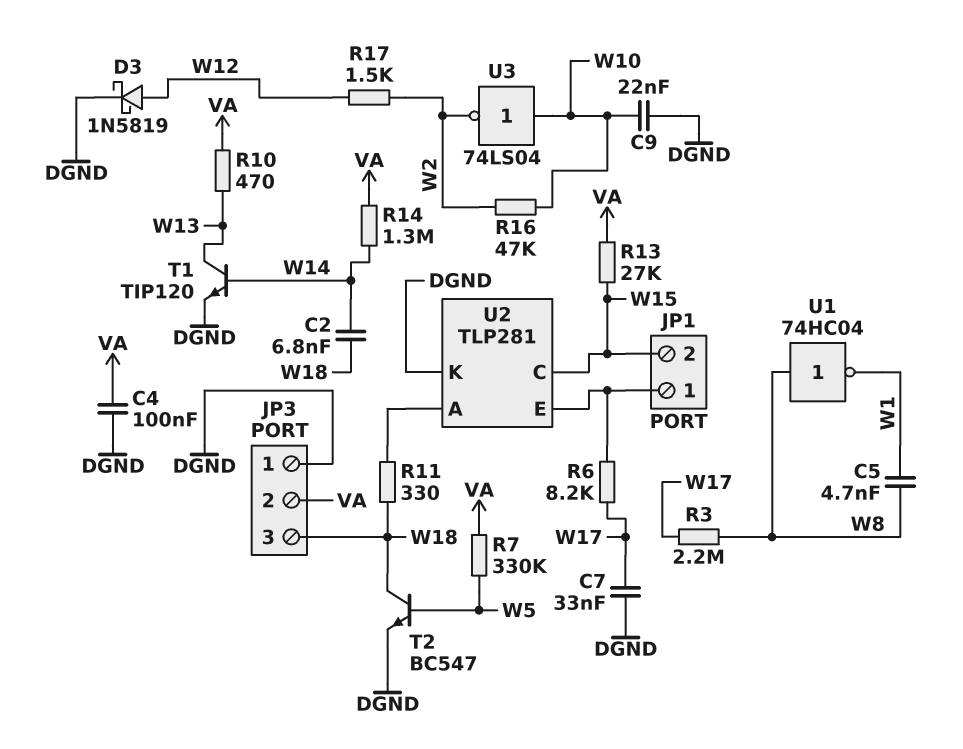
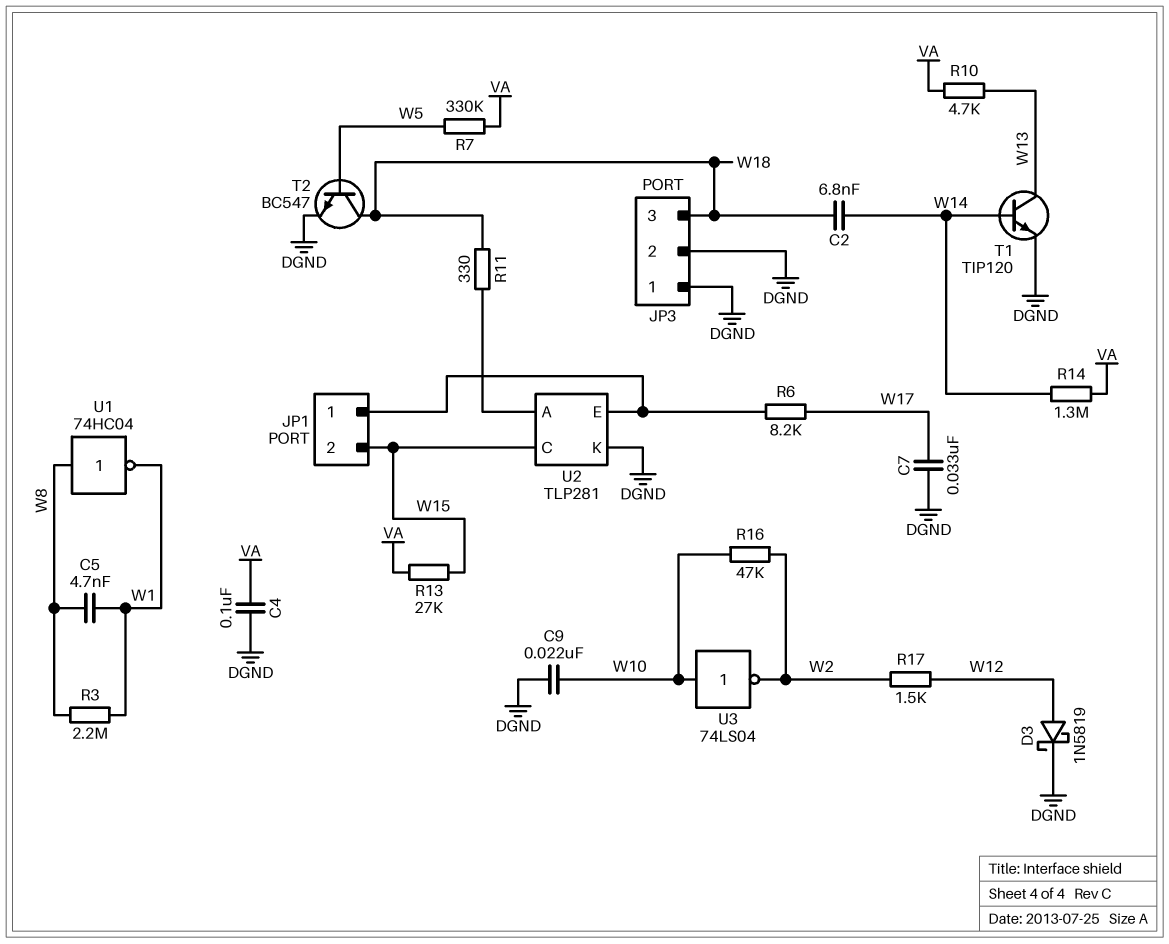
JP3 pin 2: VA -> DGND
R3: 2.2M (W8, W17) -> 2.2M (W1, W8)
R10: 470 (VA, W13) -> 4.7k (VA, W13)

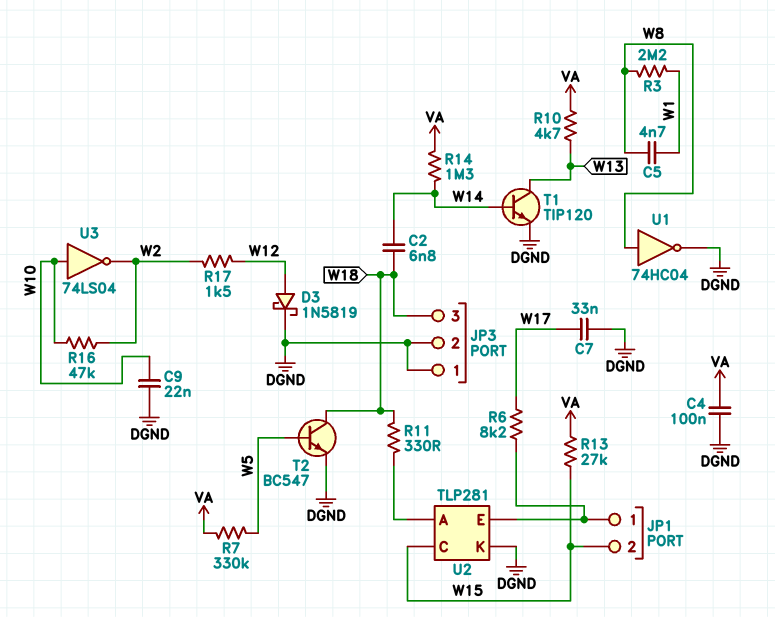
U1: NOT 74HC04 (in W8, out W1) -> NOT 74HC04 (in W8, out DGND)

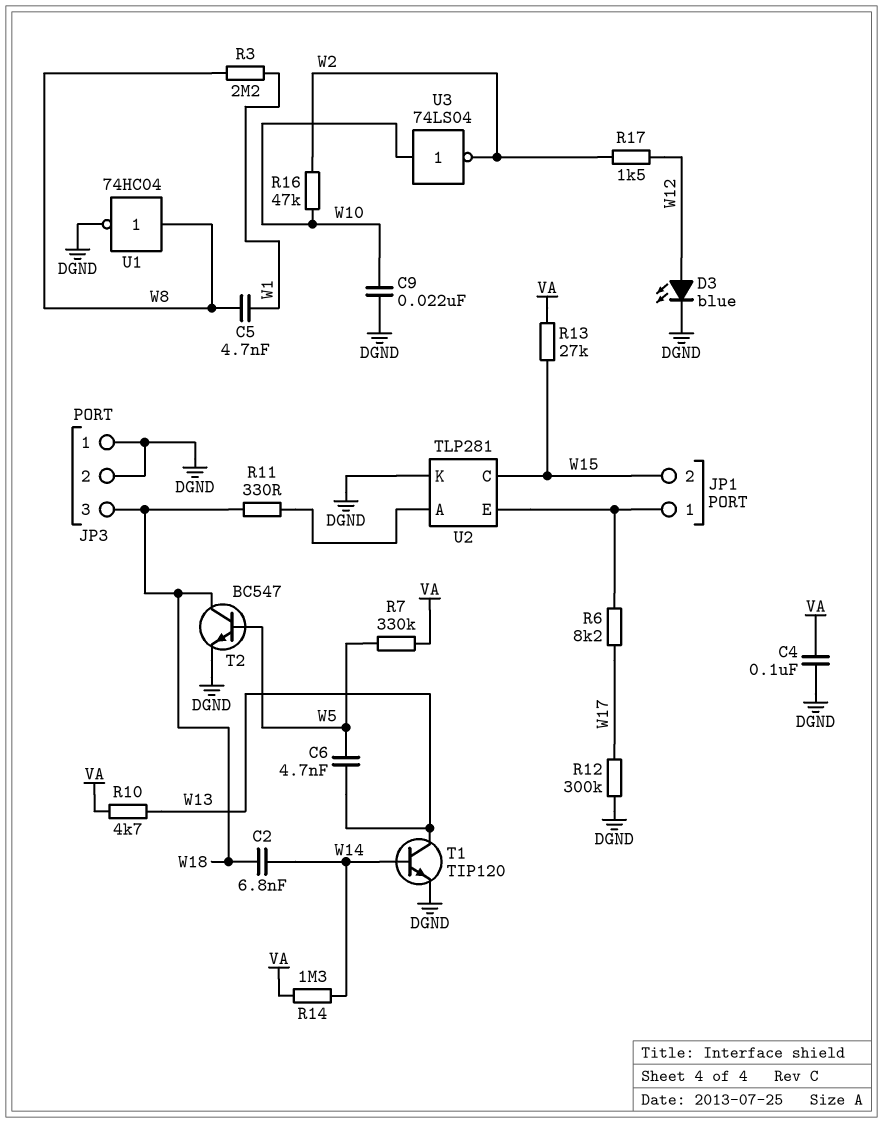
C6: none -> 4.7nF (W5, W13)
C7: 33nF (DGND, W17) -> none
D3: schottky 1N5819 (A W12, K DGND) -> LED blue (A W12, K DGND)
R12: none -> 300k (DGND, W17)

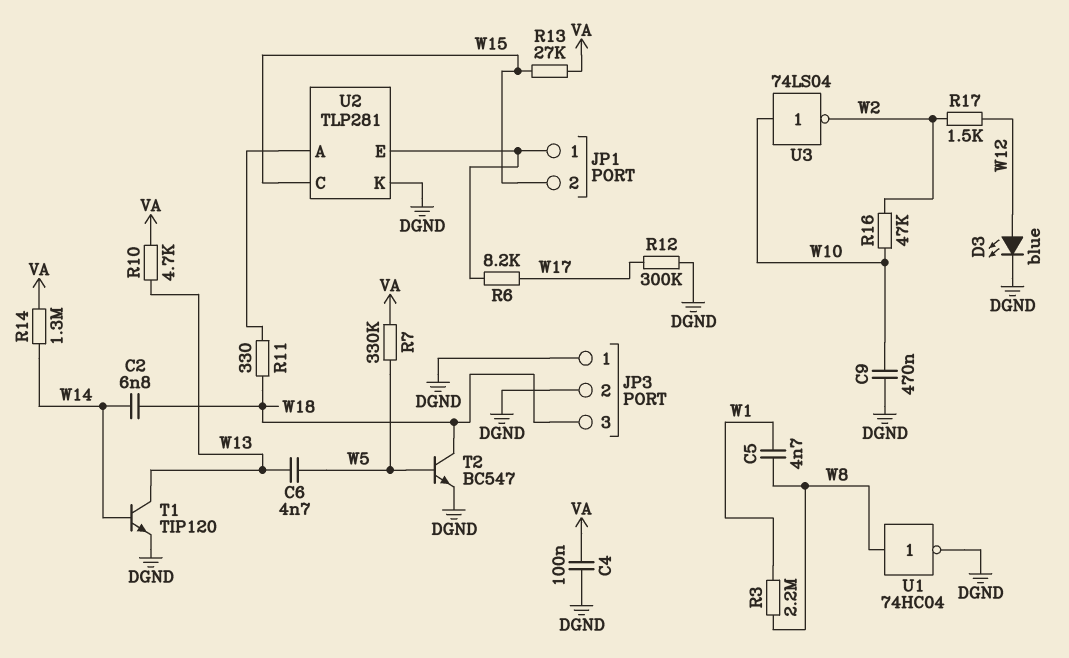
C9: 22nF (DGND, W10) -> 470nF (DGND, W10)

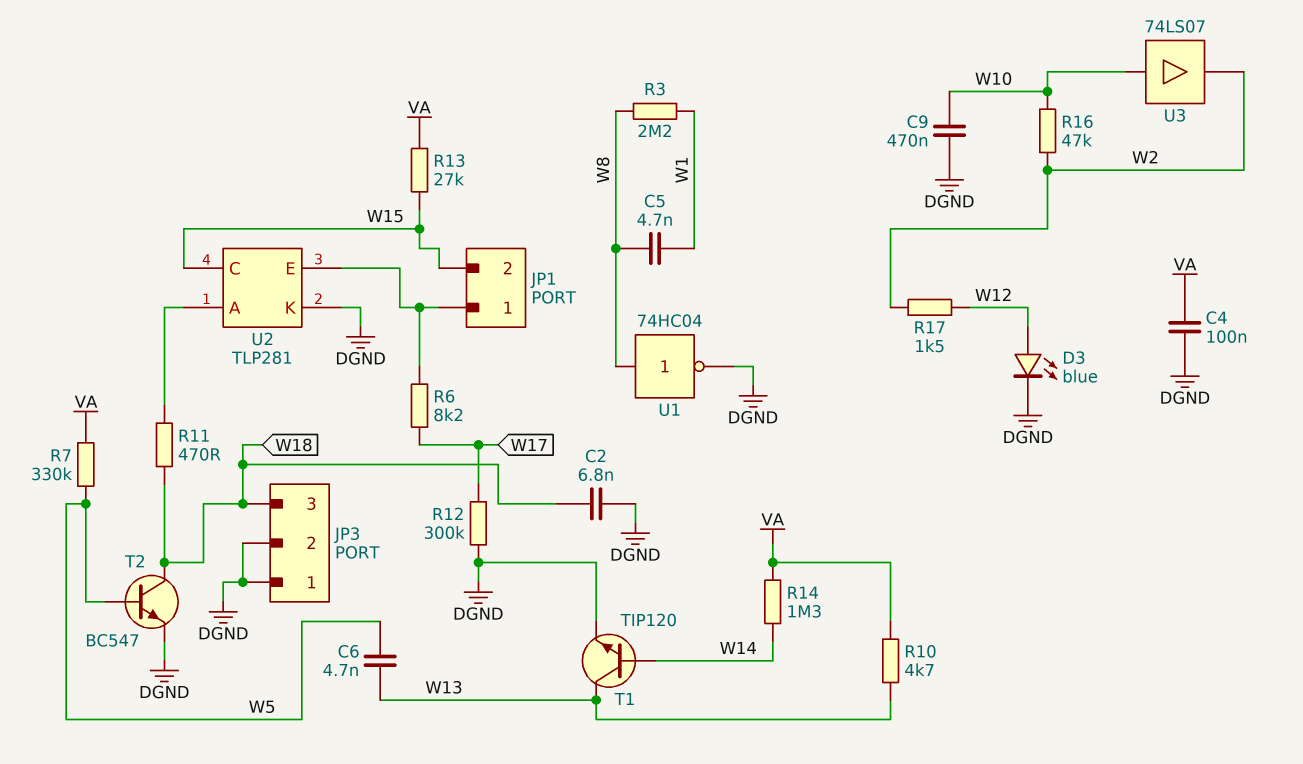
C2: 6.8nF (W14, W18) -> 6.8nF (DGND, W18)
R11: 330 (U2/A, W18) -> 470 (U2/A, W18)
U3: NOT 74LS04 (in W10, out W2) -> buffer 74LS07 (in W10, out W2)

